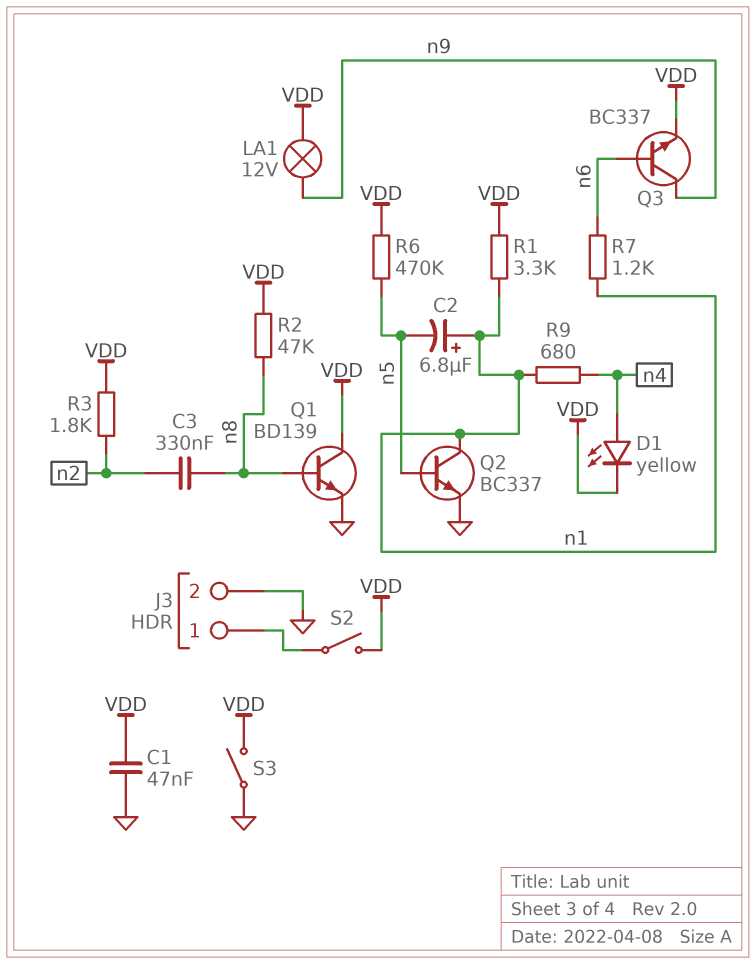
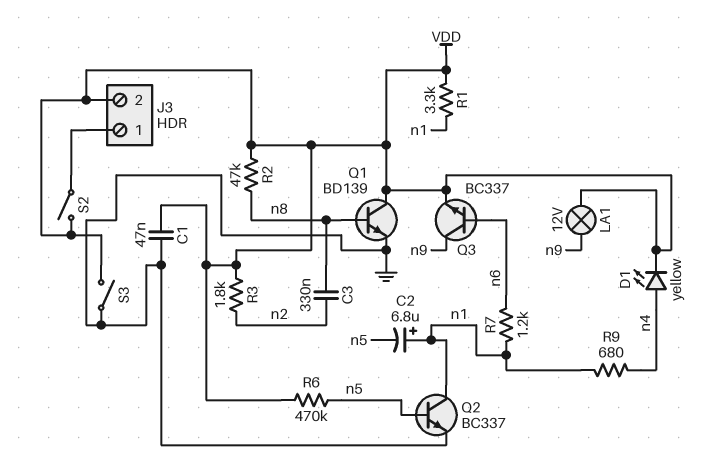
J3 pin 2: GND -> VDD

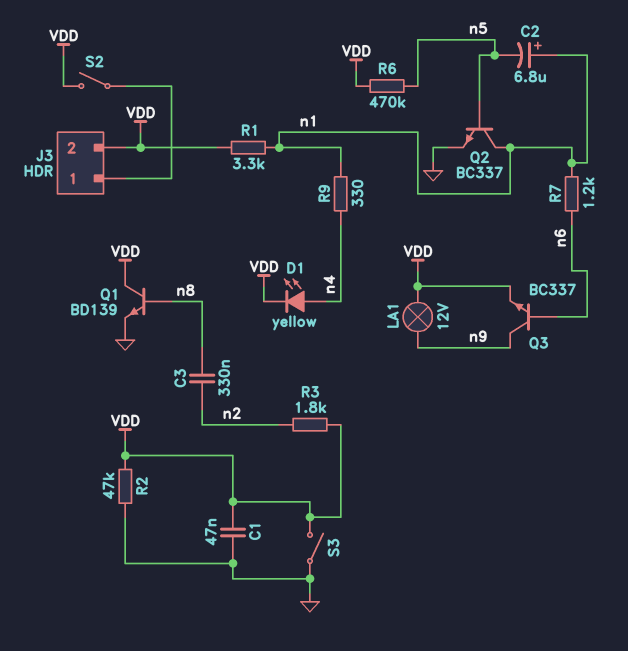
R2: 47k (VDD, n8) -> 47k (GND, VDD)
R9: 680 (n1, n4) -> 330 (n1, n4)

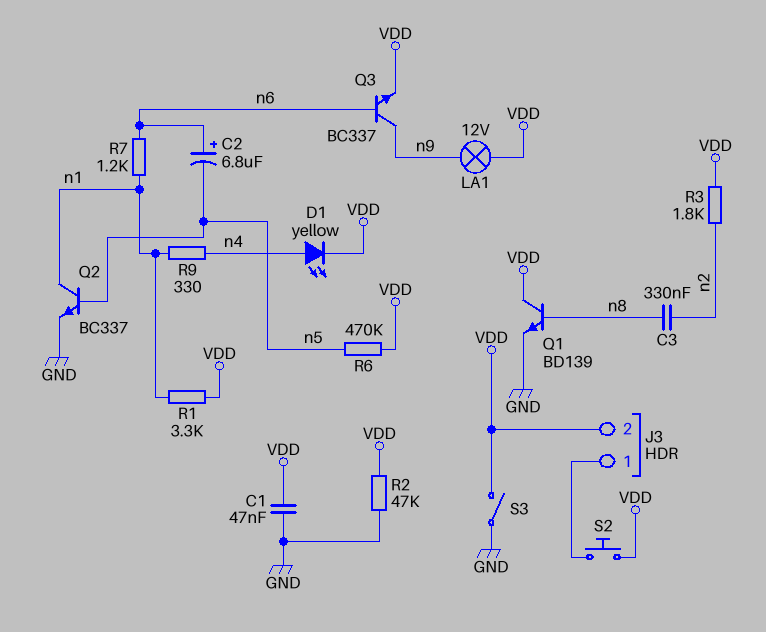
C2: 6.8uF (plus n1, minus n5) -> 6.8uF (plus n6, minus n5)
S2: switch (J3/1, VDD) -> button (J3/1, VDD)

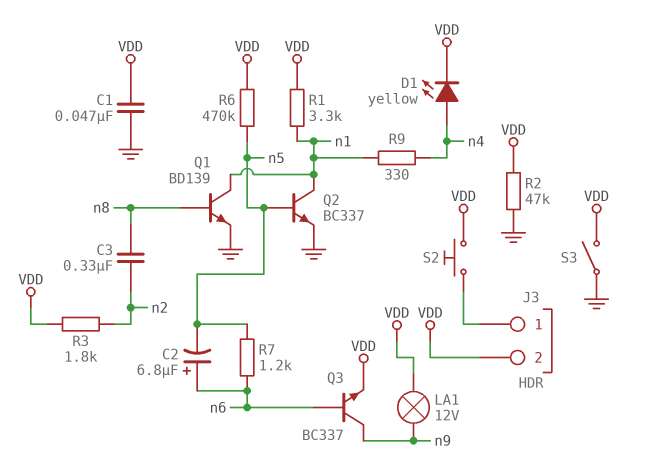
Q1: NPN BD139 (B n8, C VDD, E GND) -> NPN BD139 (B n8, C n1, E GND)
R7: 1.2k (n1, n6) -> 1.2k (n5, n6)

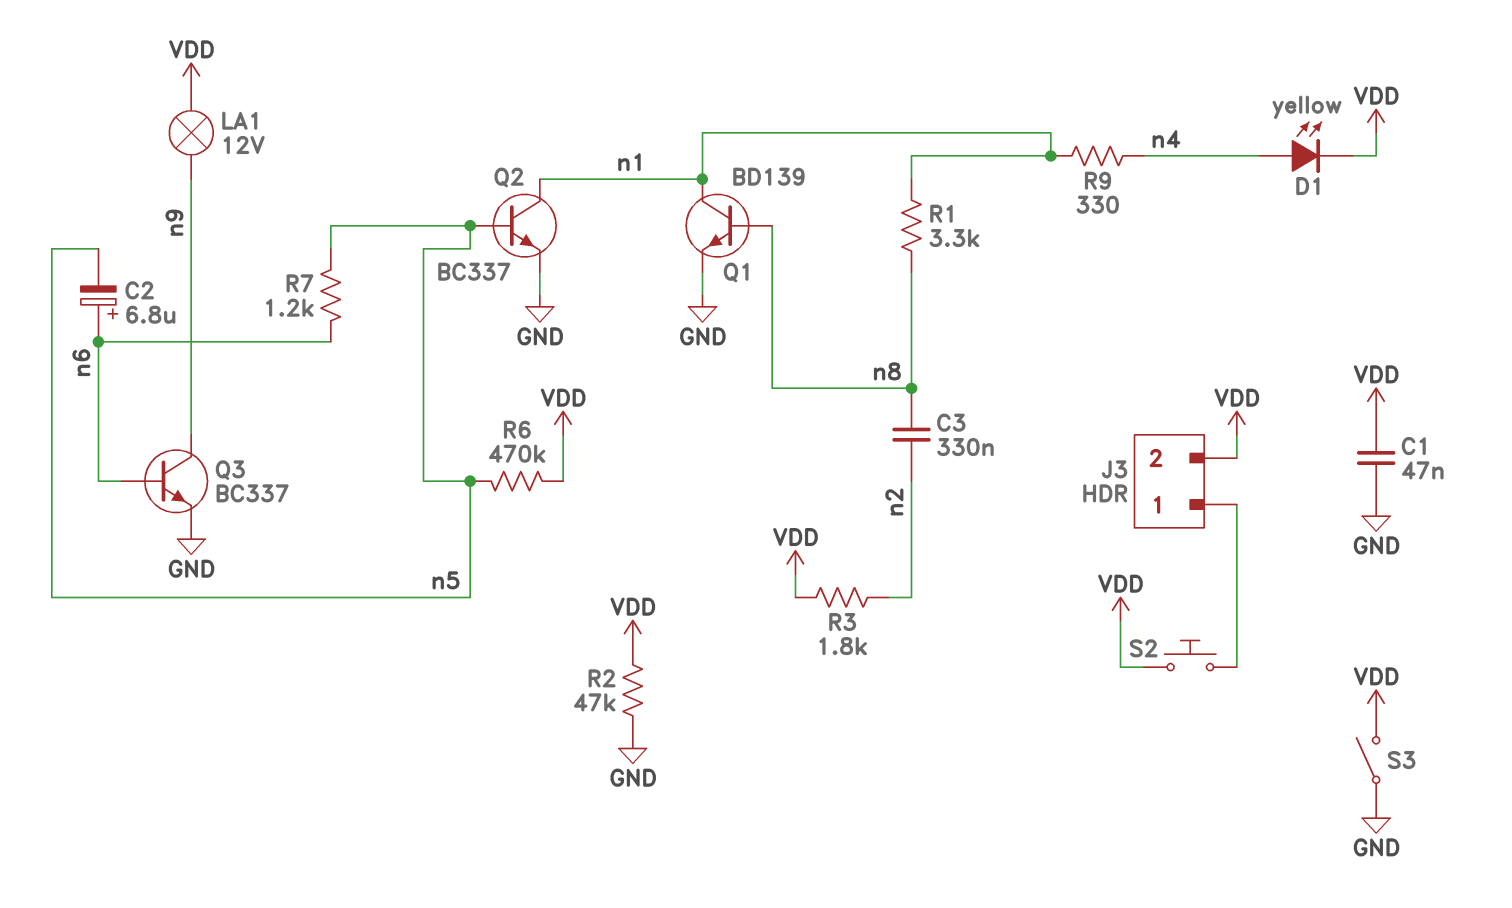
Q3: NPN BC337 (B n6, C n9, E VDD) -> NPN BC337 (B n6, C n9, E GND)
R1: 3.3k (VDD, n1) -> 3.3k (n1, n8)

